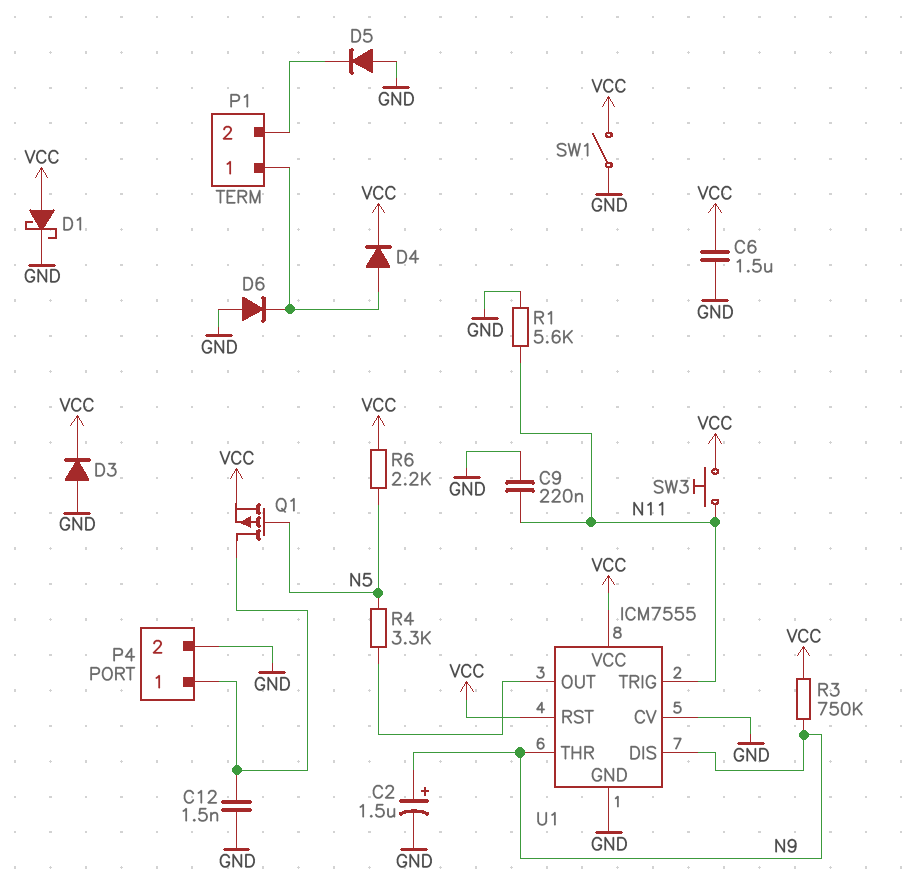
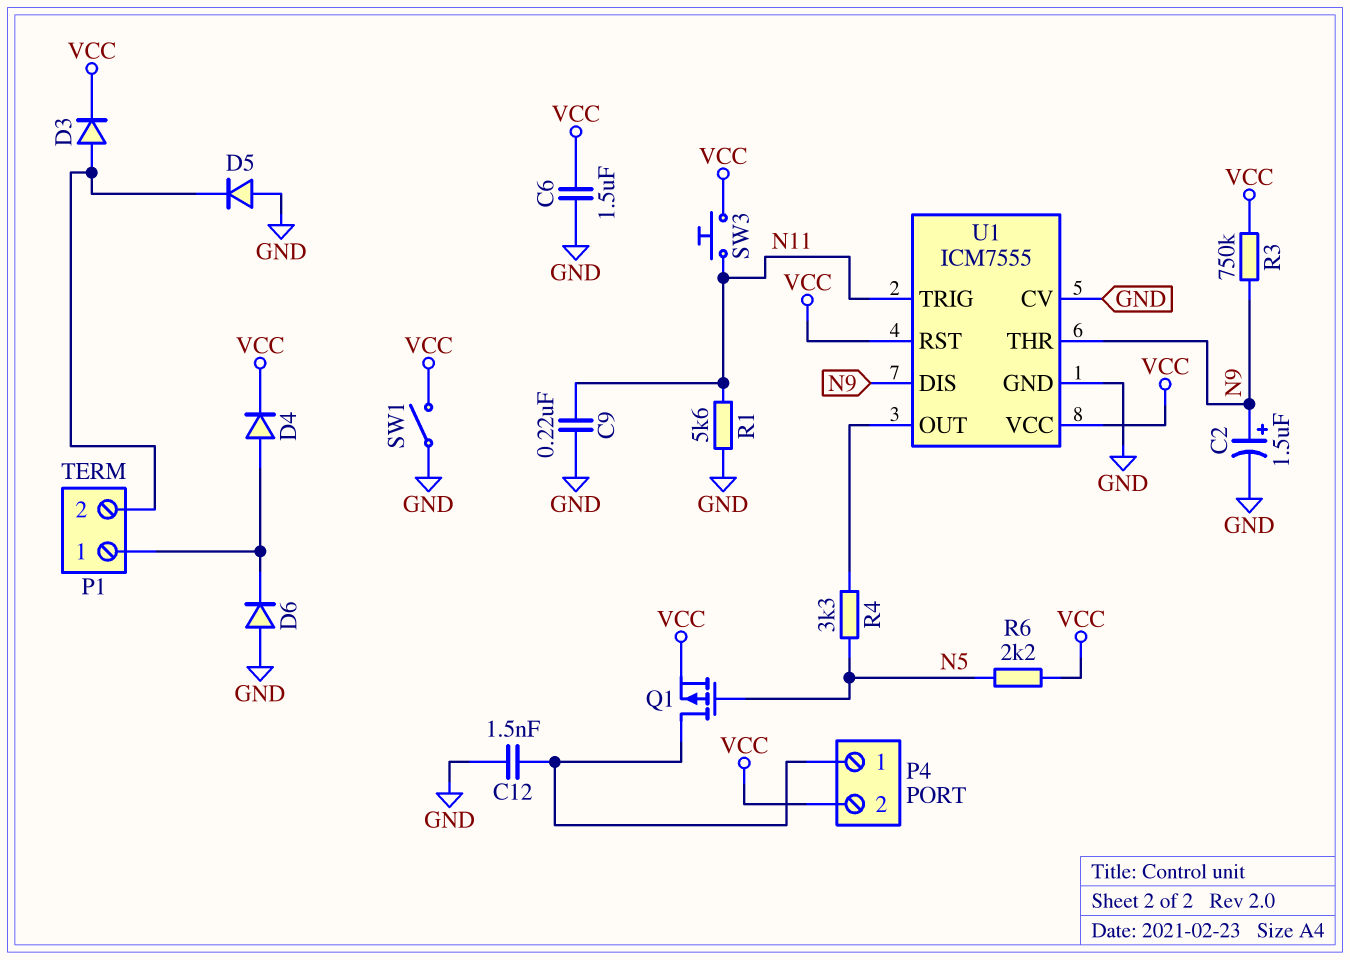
D1: schottky (A VCC, K GND) -> none
D3: diode (A GND, K VCC) -> diode (A P1/2, K VCC)
P4 pin 2: GND -> VCC

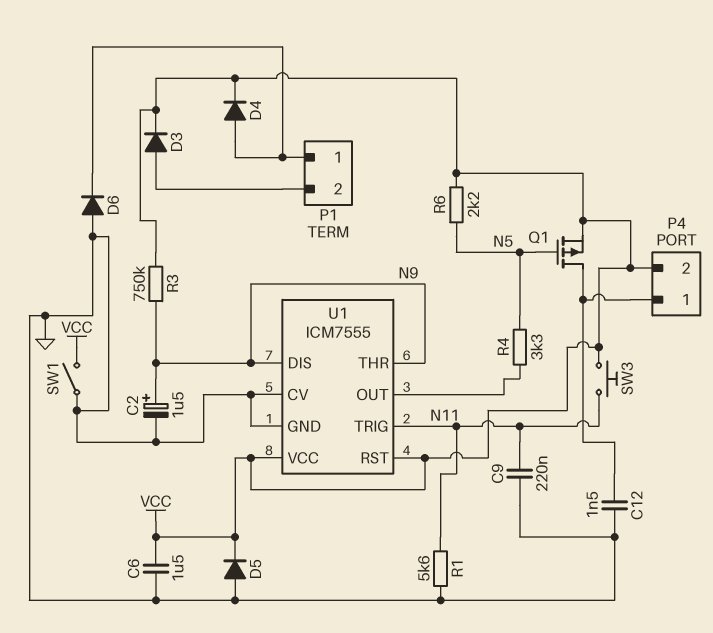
D5: diode (A GND, K P1/2) -> diode (A GND, K VCC)

